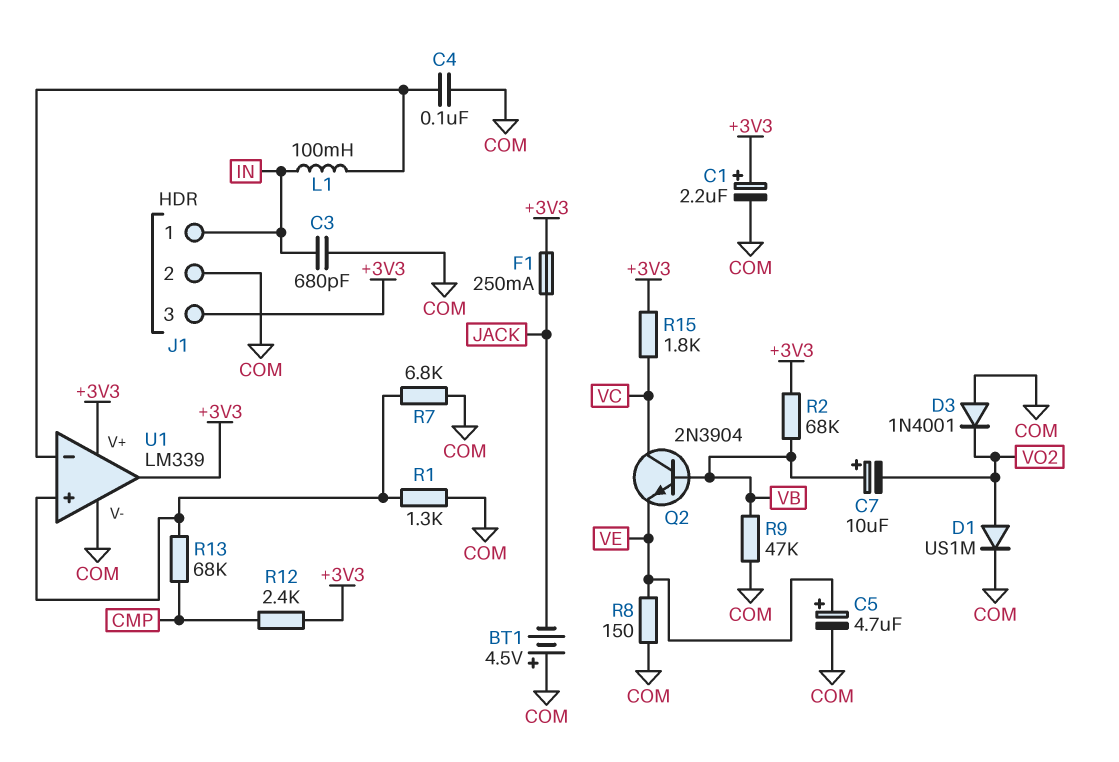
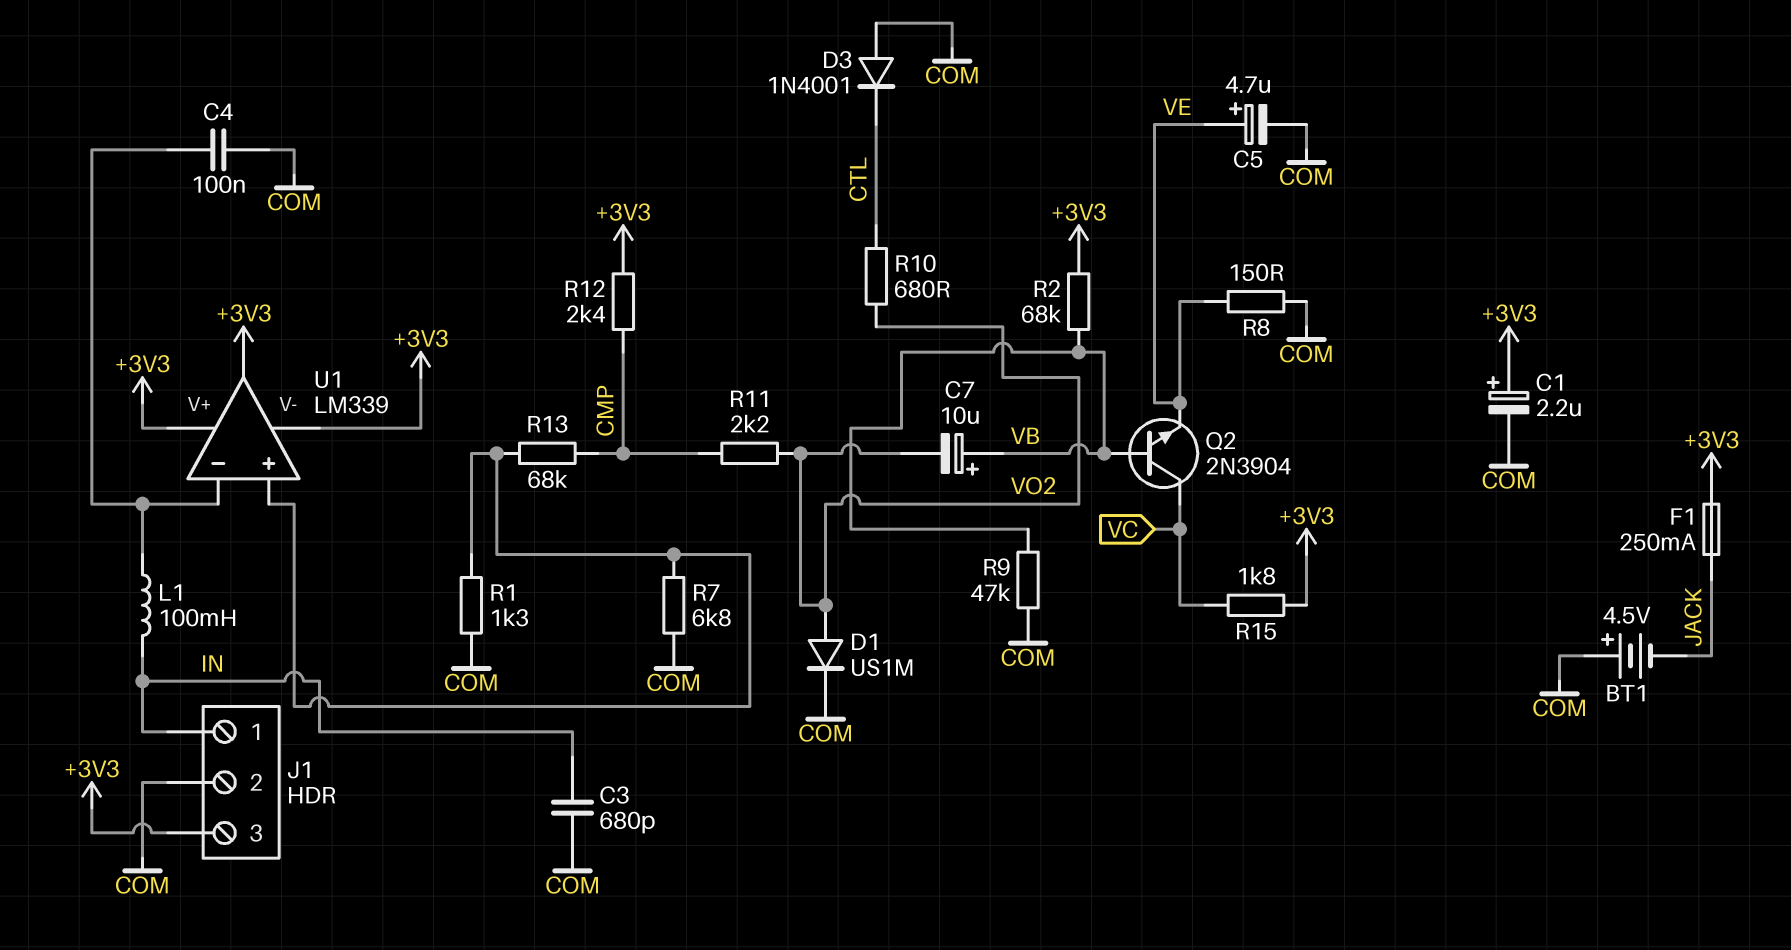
D3: diode 1N4001 (A COM, K VO2) -> diode 1N4001 (A COM, K CTL)
R10: none -> 680 (CTL, VO2)
R11: none -> 2.2k (CMP, VO2)
U1 pin V-: COM -> +3V3

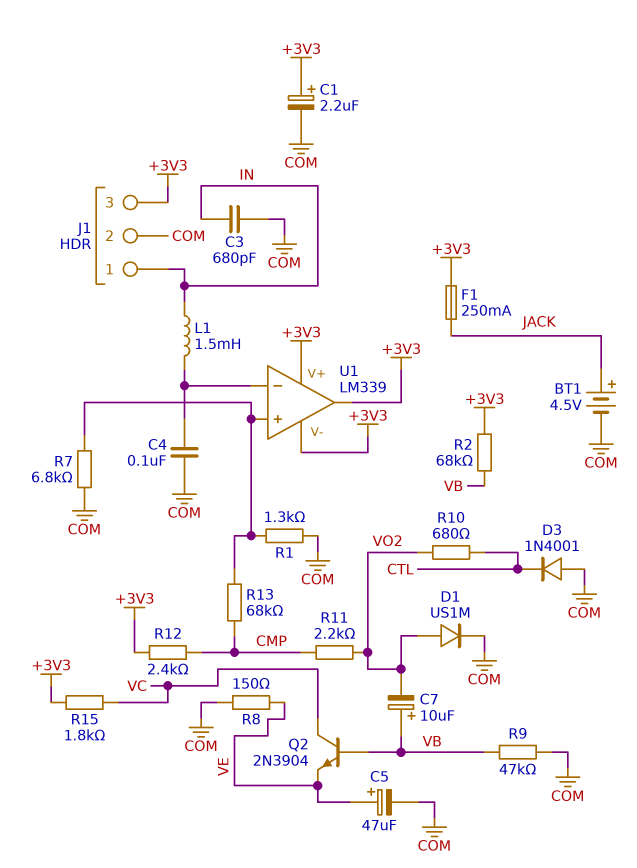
BT1: 4.5V (plus COM, minus JACK) -> 4.5V (plus JACK, minus COM)
C5: 4.7uF (plus VE, minus COM) -> 47uF (plus VE, minus COM)
L1: 100mH (IN, U1/in-) -> 1.5mH (IN, U1/in-)

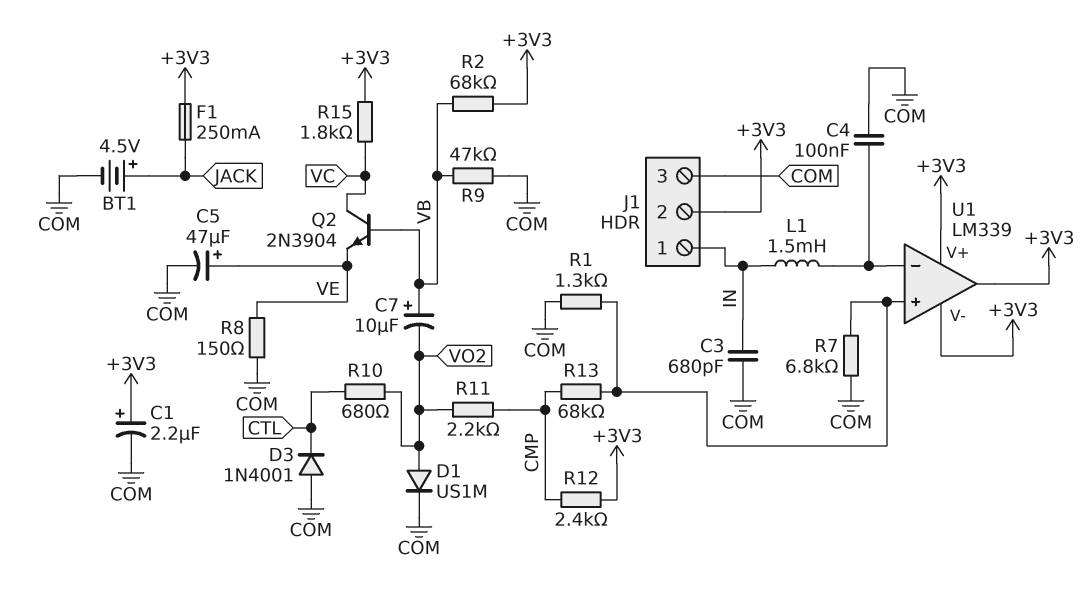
J1 pin 2: COM -> +3V3
J1 pin 3: +3V3 -> COM

